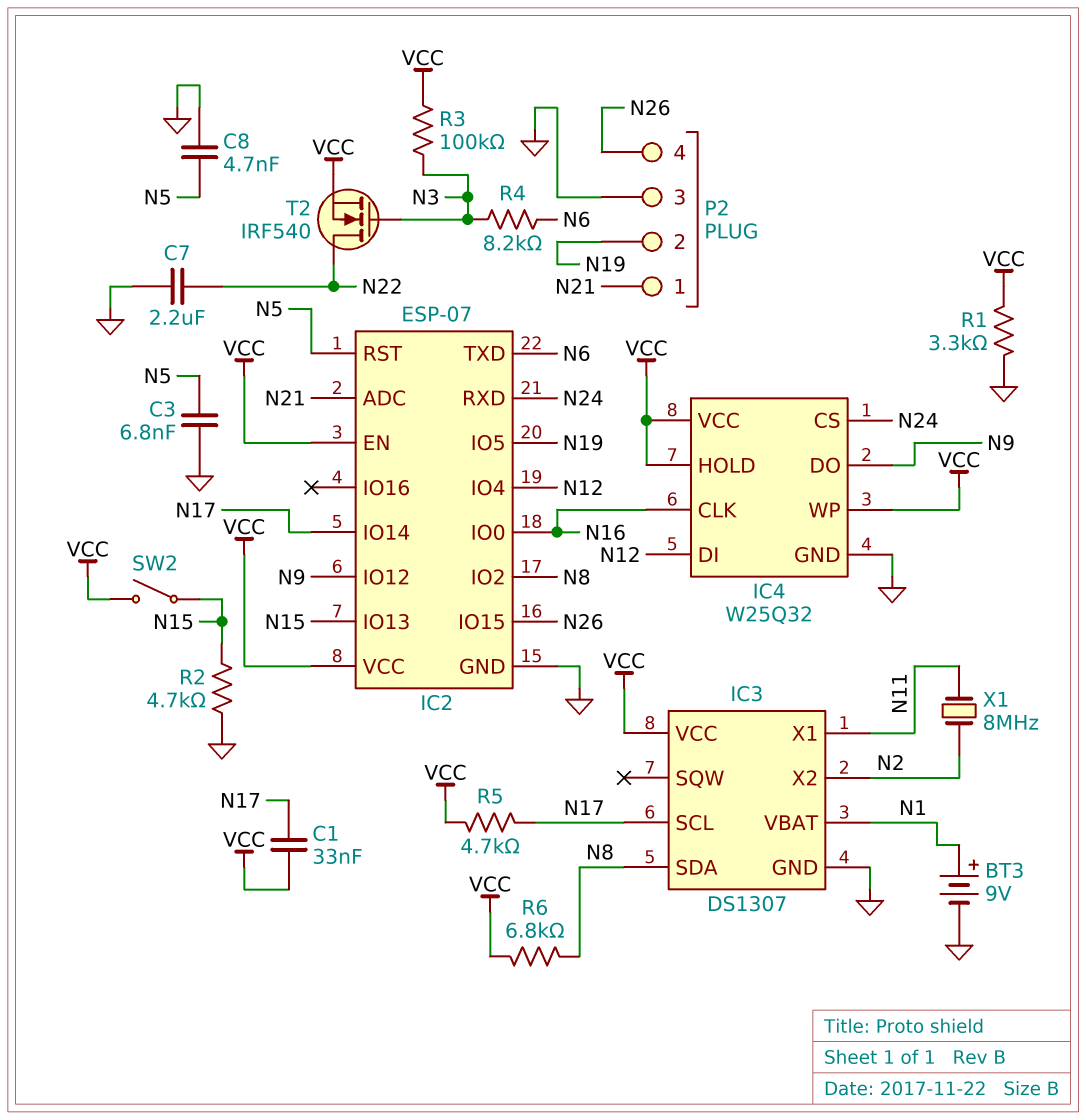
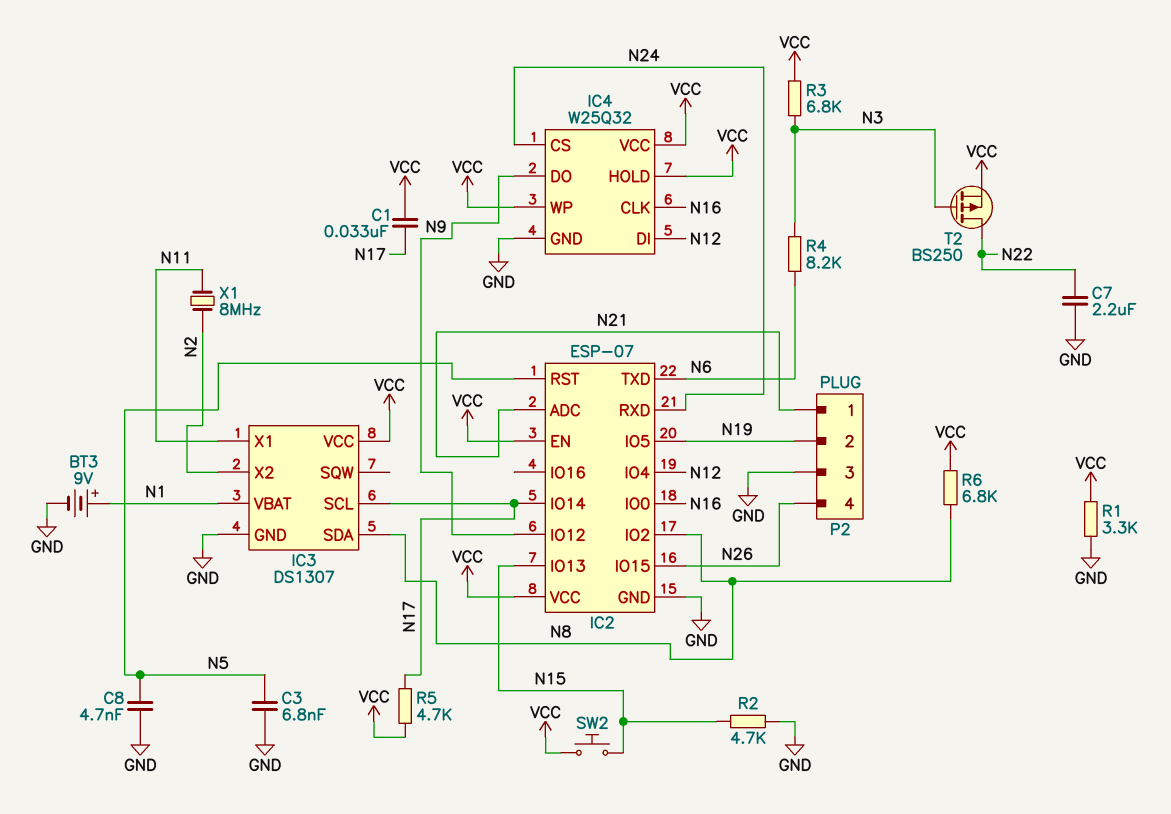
R3: 100k (N3, VCC) -> 6.8k (N3, VCC)
SW2: switch (N15, VCC) -> button (N15, VCC)
T2: NMOS IRF540 (G N3, D N22, S VCC) -> PMOS BS250 (G N3, D N22, S VCC)

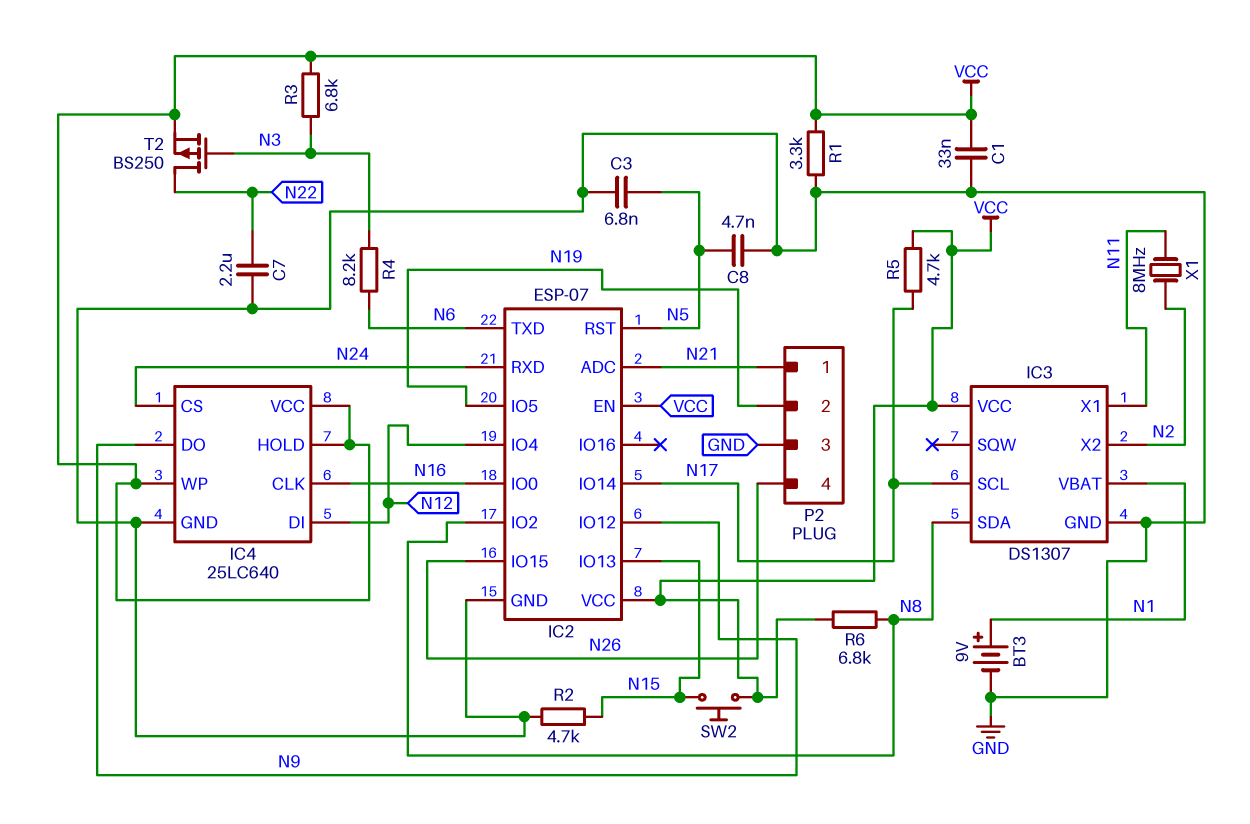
C1: 33nF (N17, VCC) -> 33nF (GND, VCC)
IC4: W25Q32 -> 25LC640

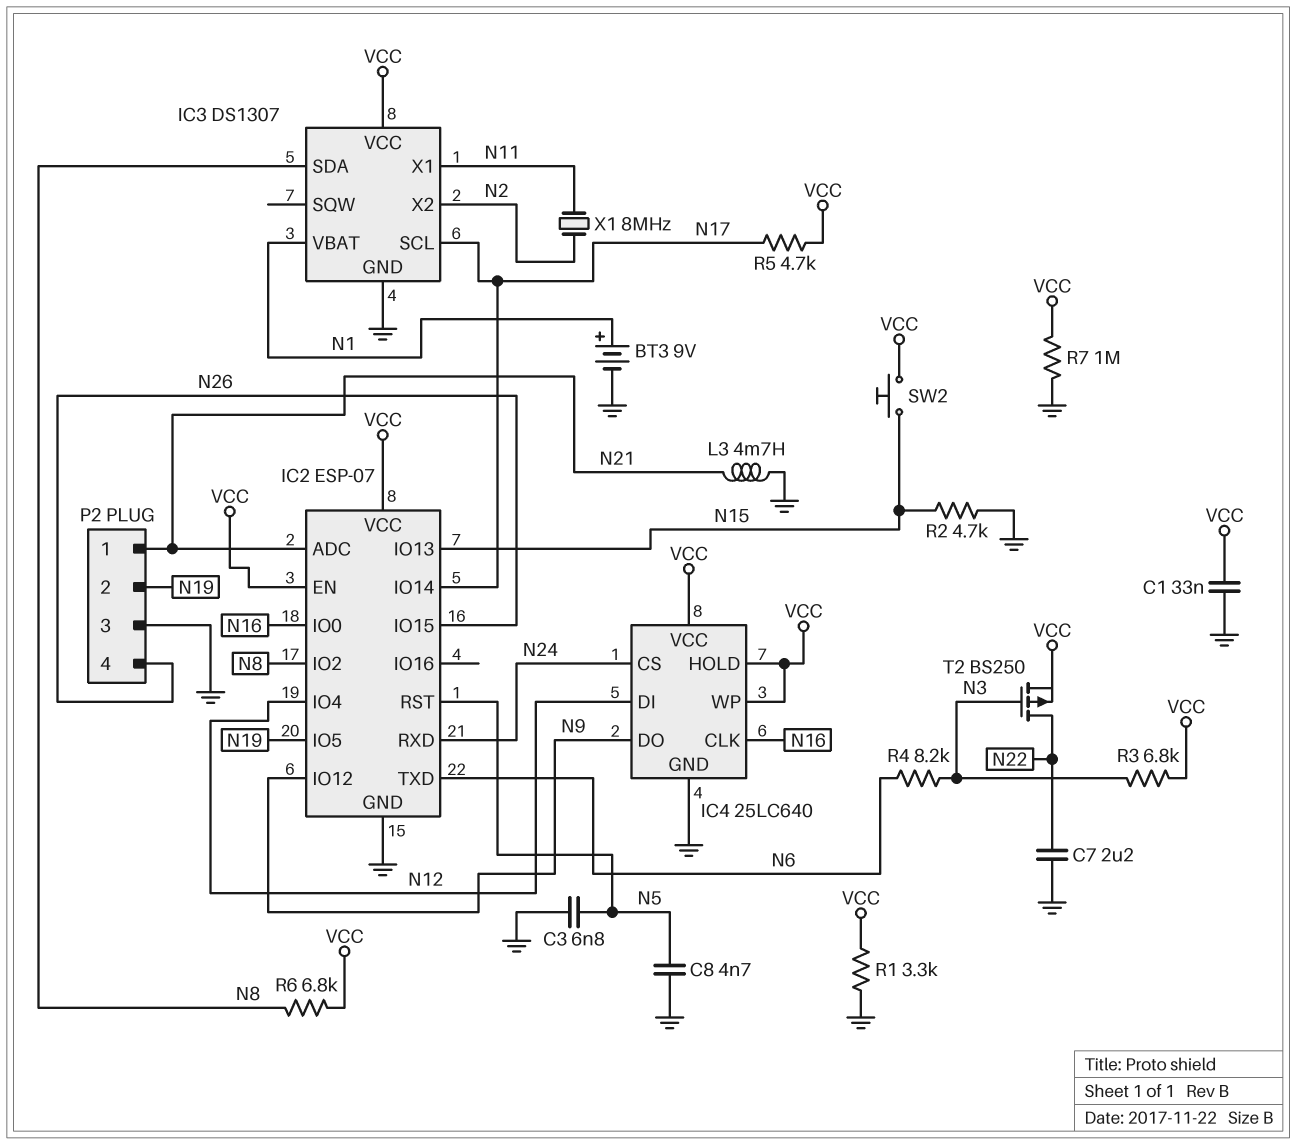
L3: none -> 4.7mH (GND, N21)
R7: none -> 1M (GND, VCC)

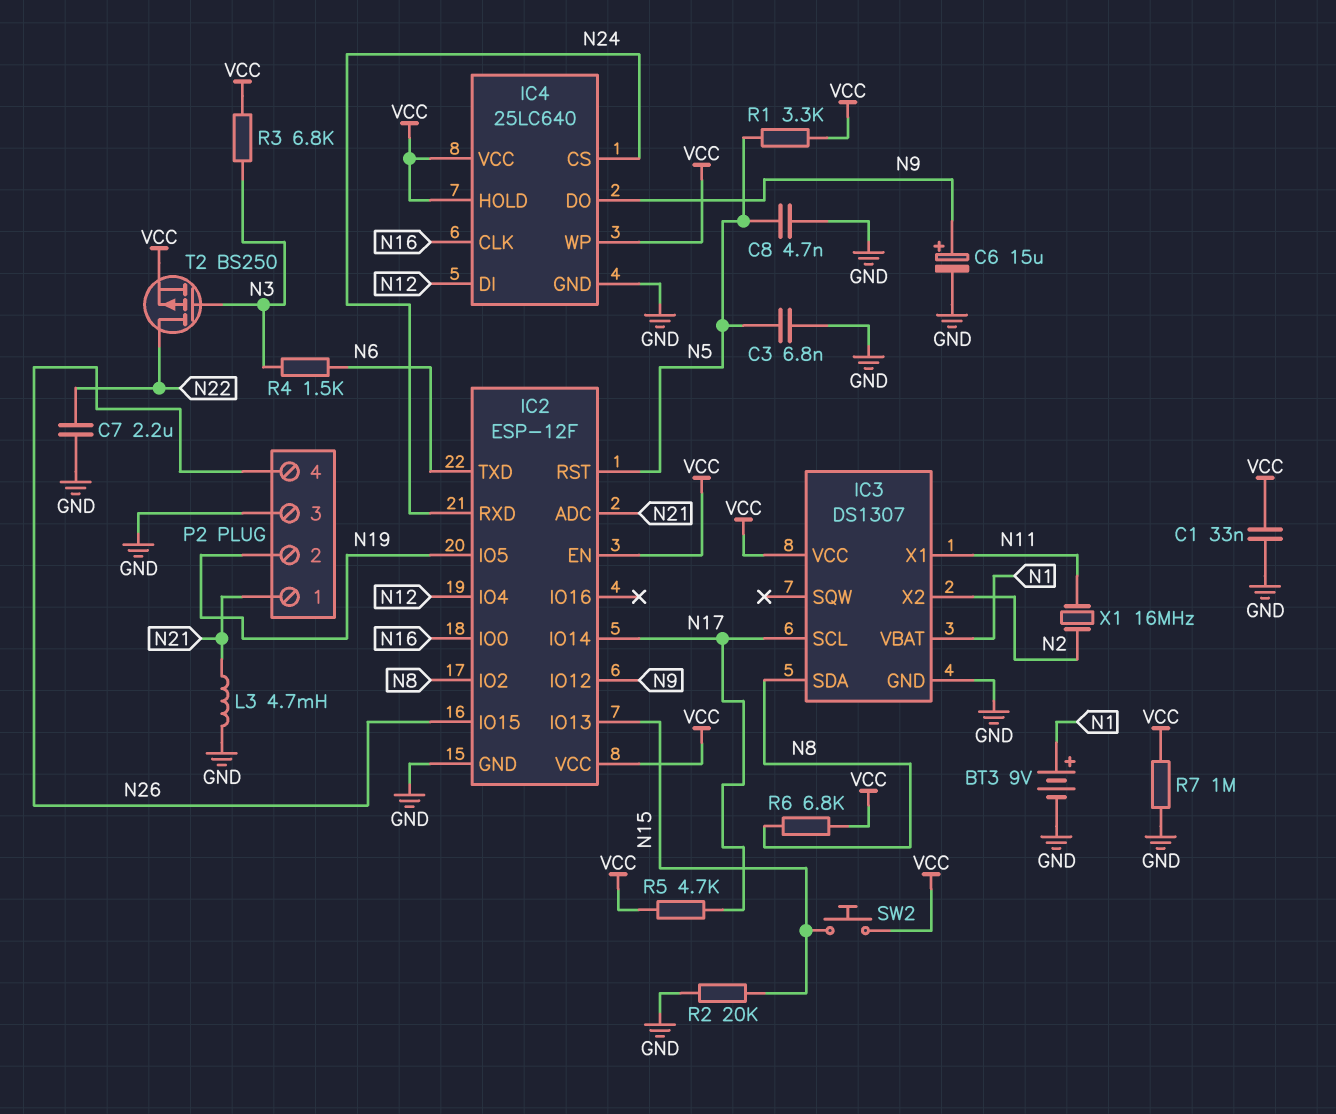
C6: none -> 15uF (plus N9, minus GND)
IC2: ESP-07 -> ESP-12F
R1: 3.3k (GND, VCC) -> 3.3k (N5, VCC)
R2: 4.7k (GND, N15) -> 20k (GND, N15)
R4: 8.2k (N3, N6) -> 1.5k (N3, N6)
X1: 8MHz (N2, N11) -> 16MHz (N2, N11)

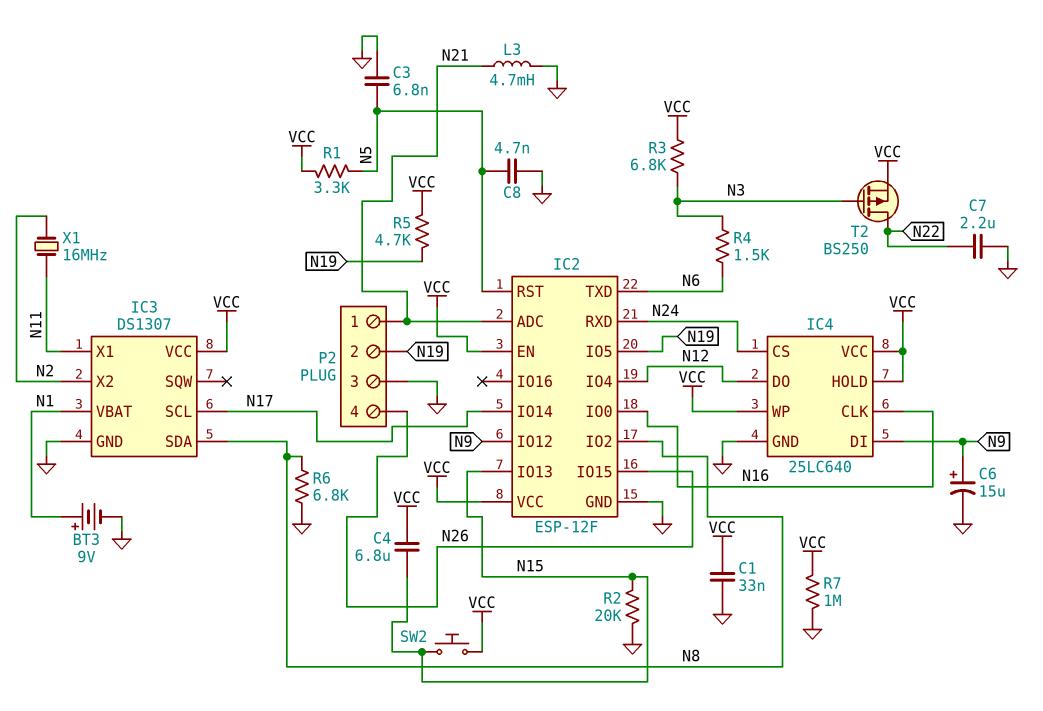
C4: none -> 6.8uF (N15, VCC)
IC4 pin DI: N12 -> N9
IC4 pin DO: N9 -> N12
R5: 4.7k (N17, VCC) -> 4.7k (N19, VCC)
R6: 6.8k (N8, VCC) -> 6.8k (GND, N8)

